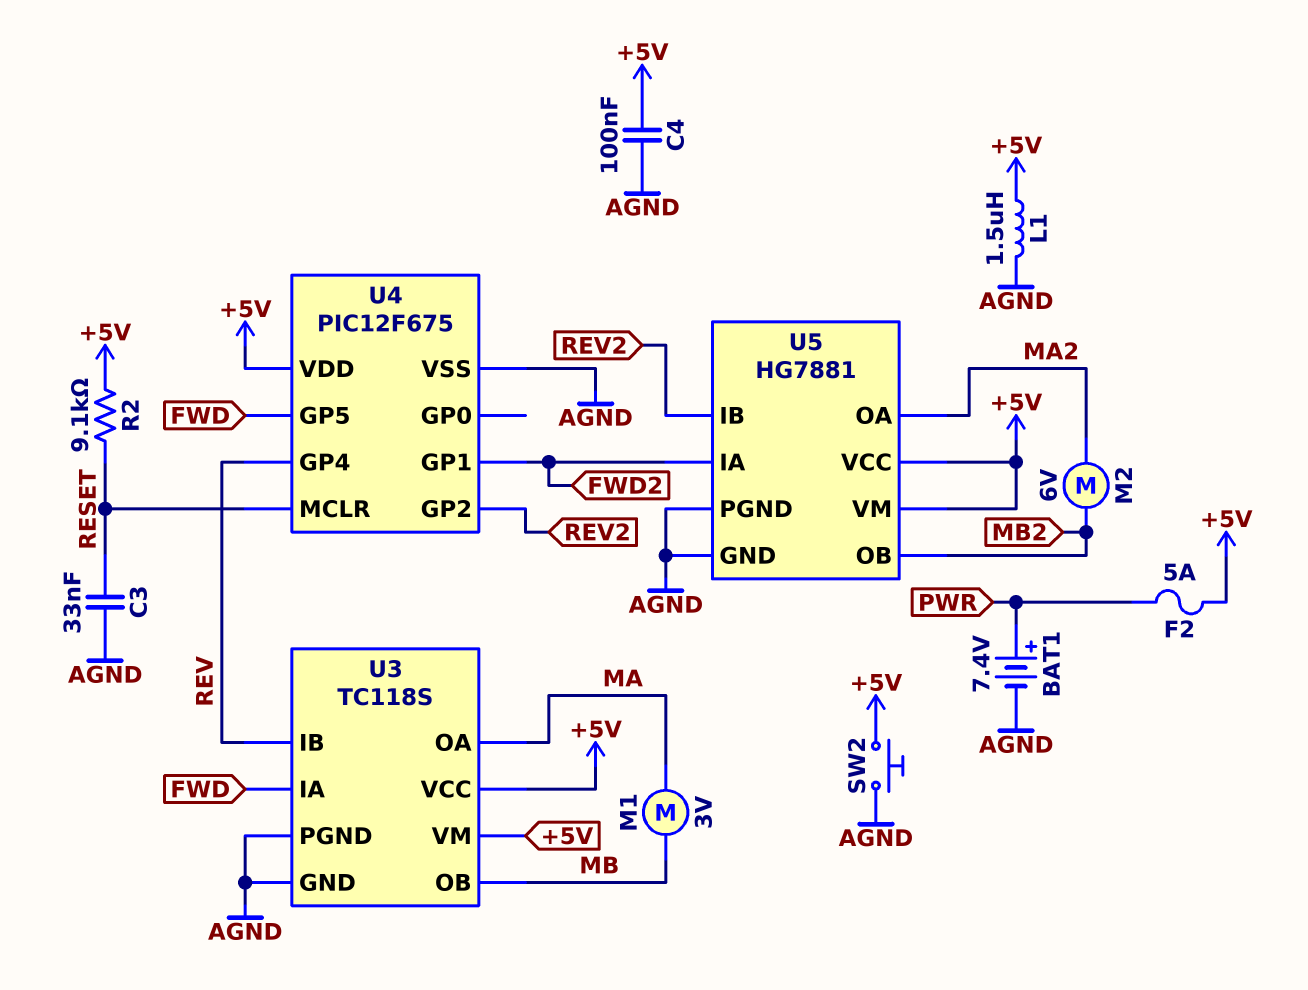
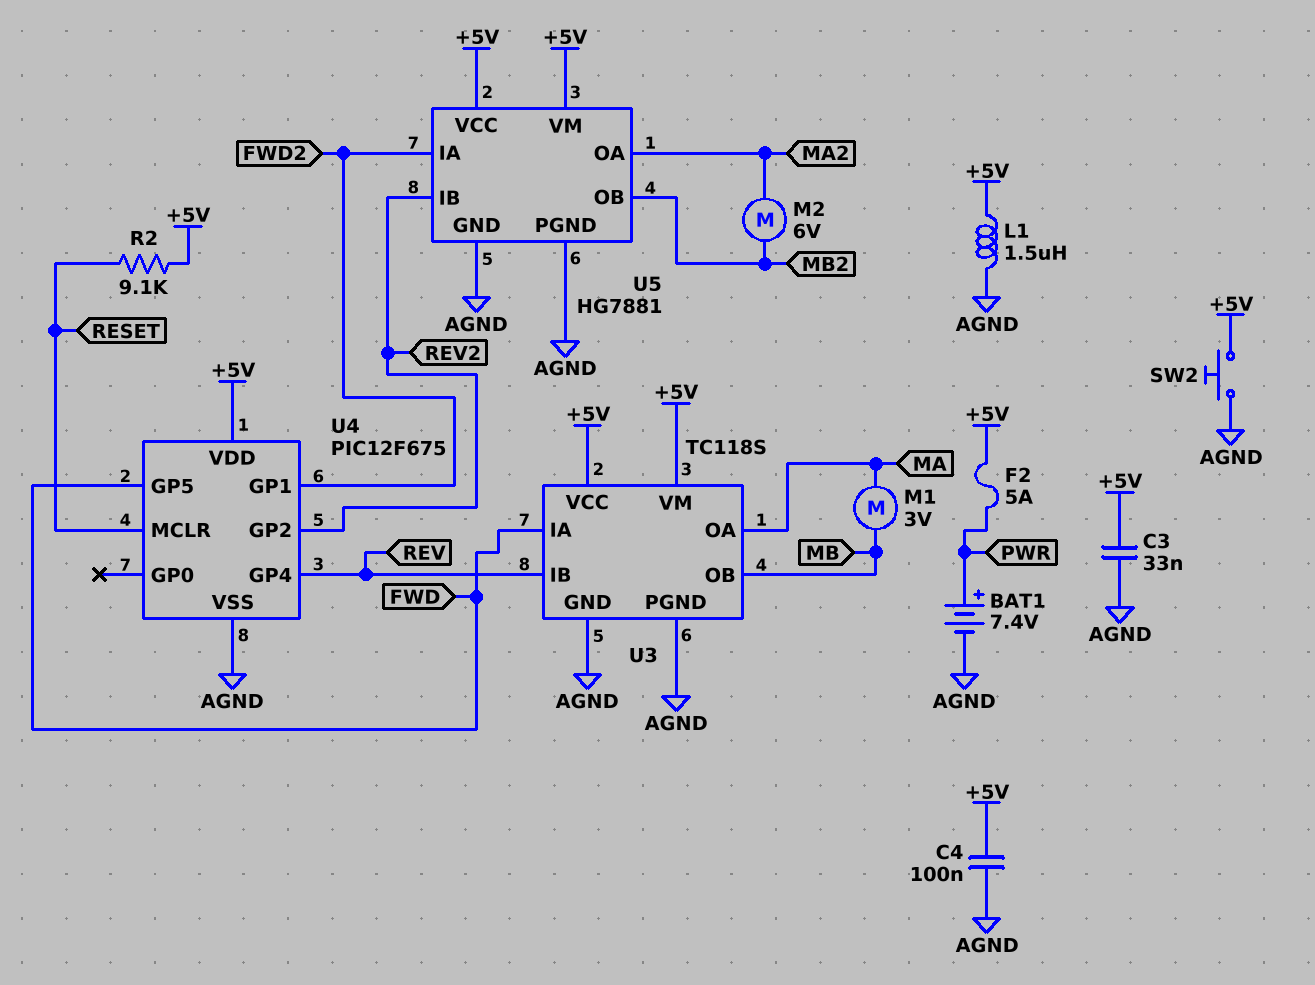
C3: 33nF (AGND, RESET) -> 33nF (+5V, AGND)

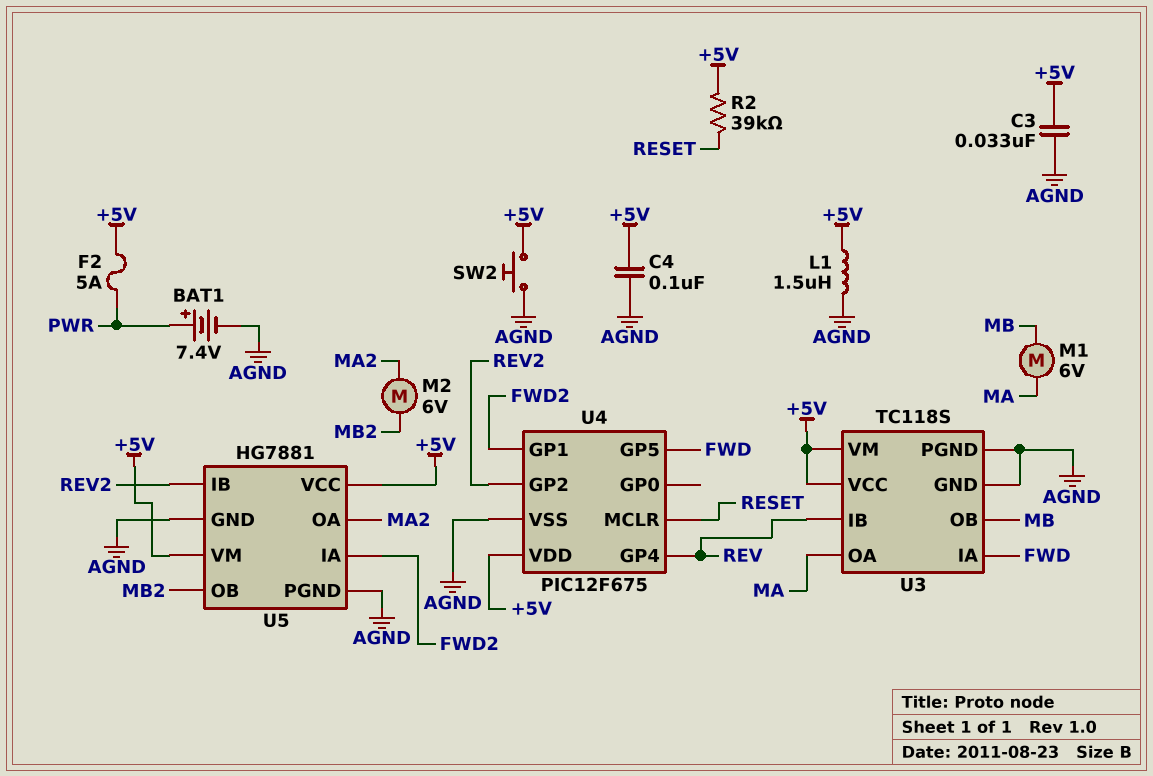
M1: motor 3V (MA, MB) -> motor 6V (MA, MB)
R2: 9.1k (+5V, RESET) -> 39k (+5V, RESET)

